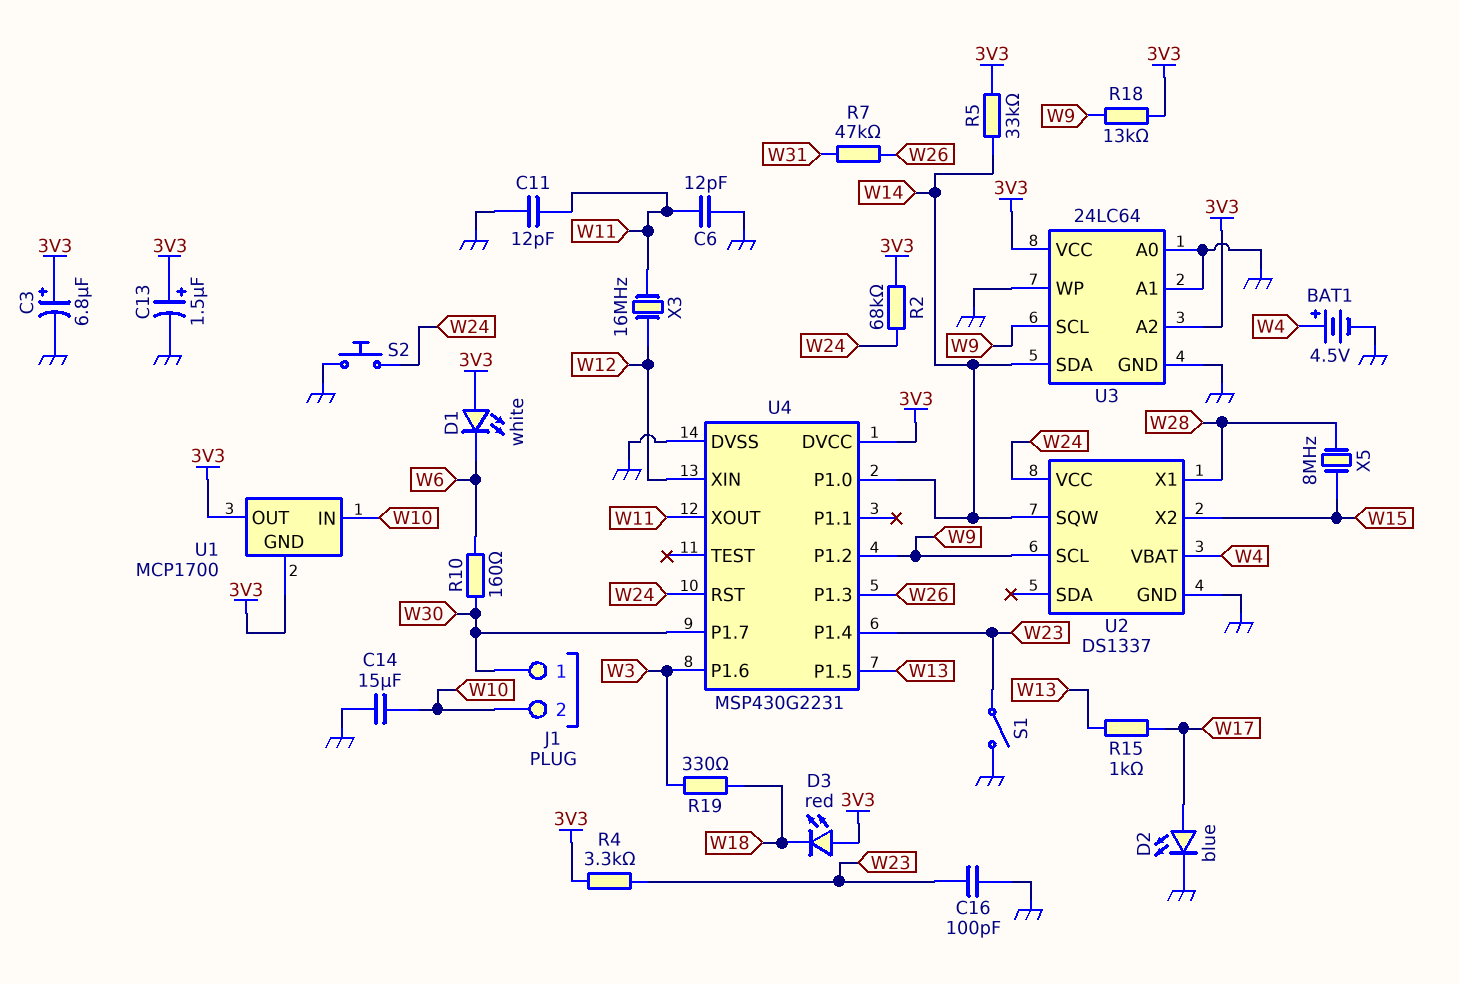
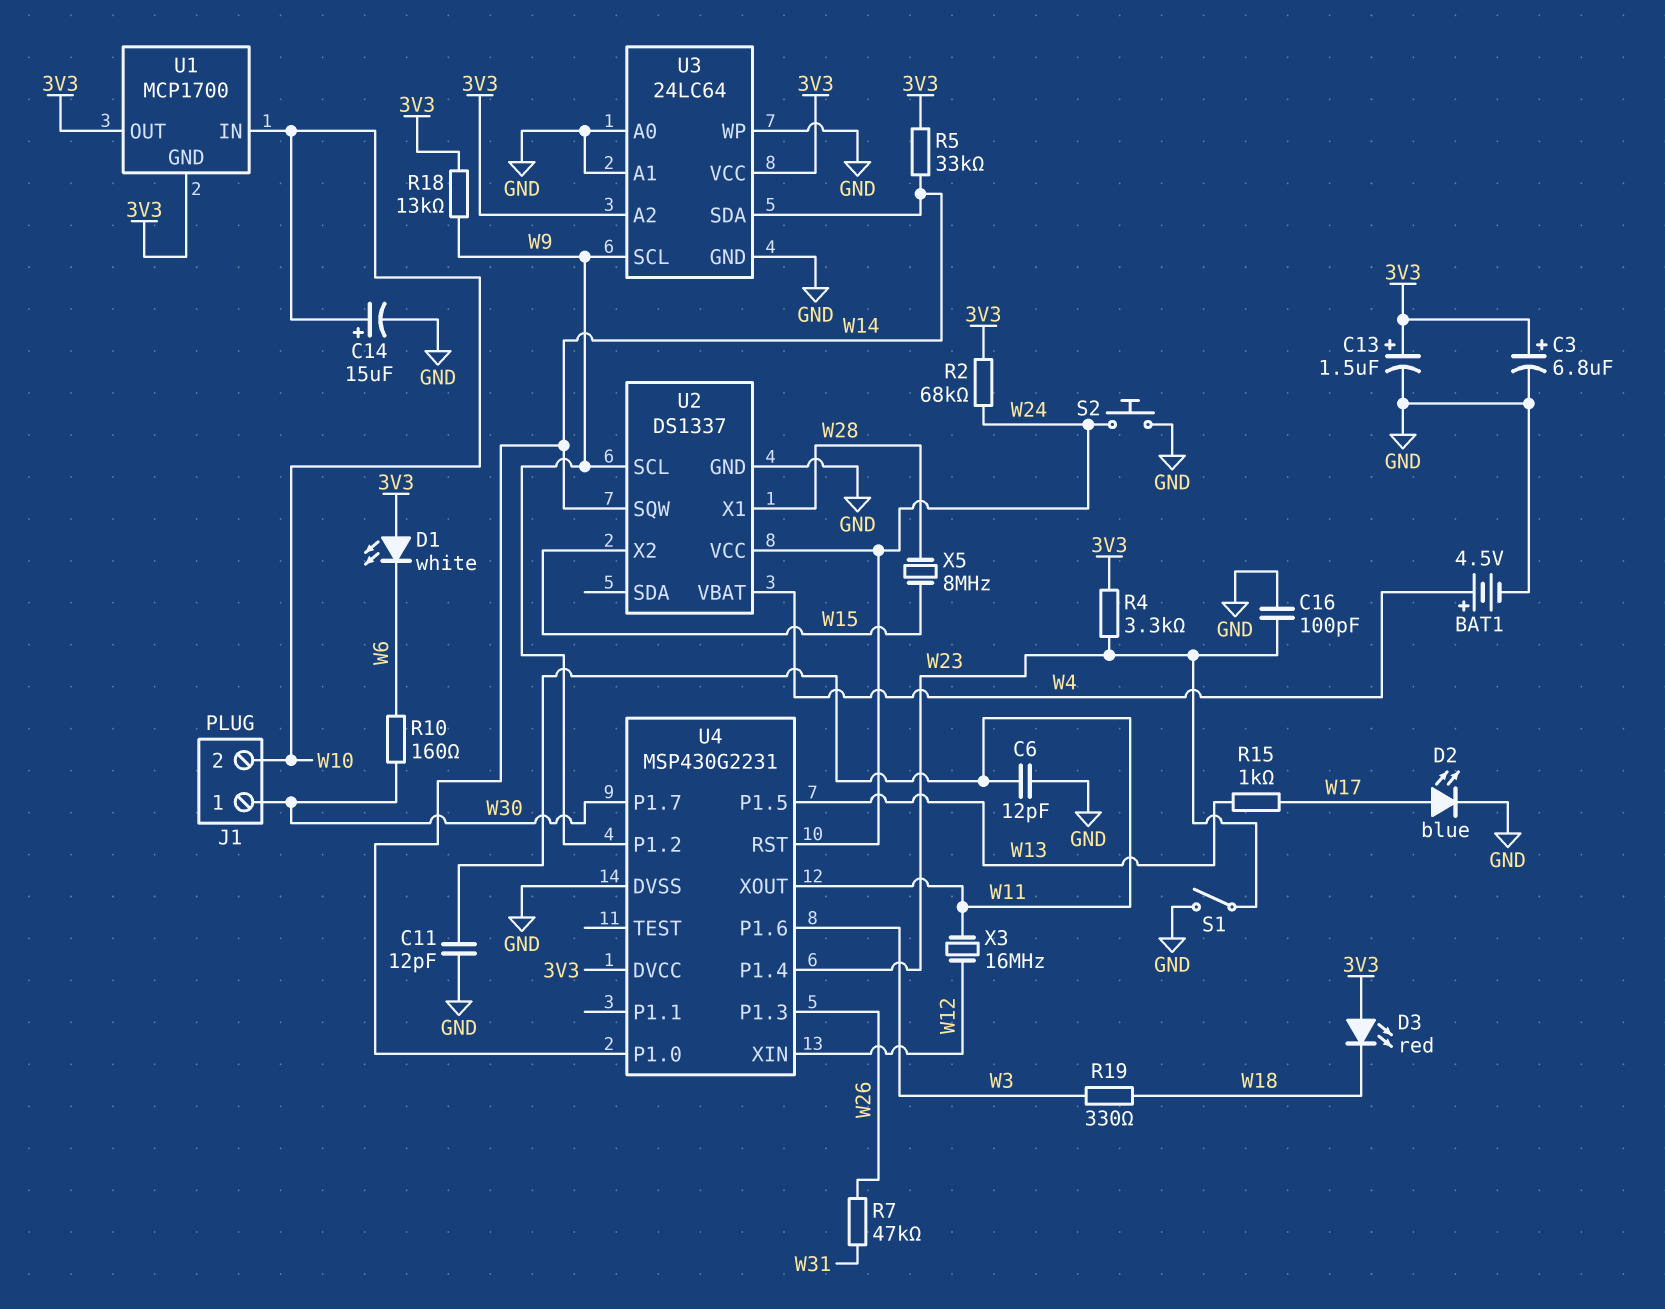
C14: 15uF (GND, W10) -> 15uF (plus W10, minus GND)

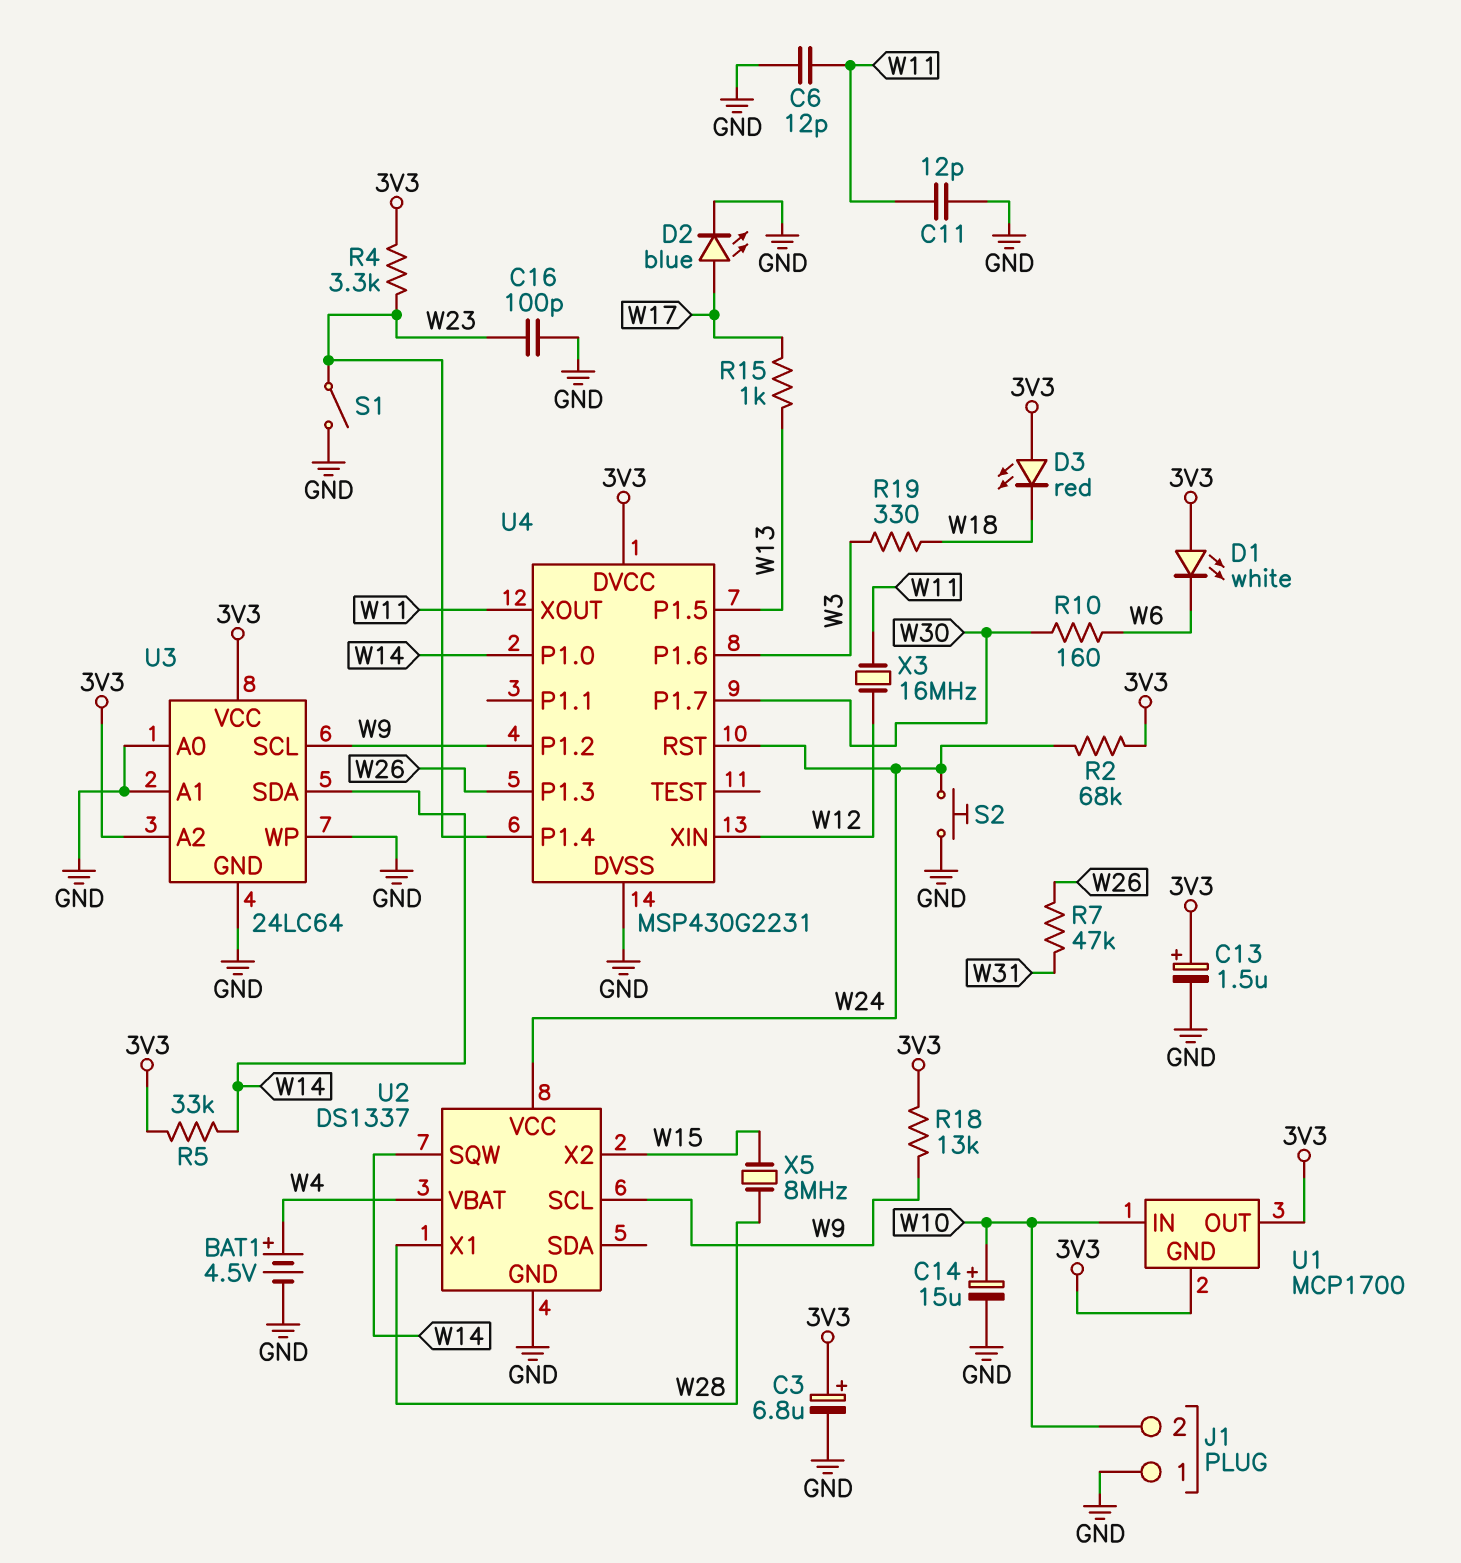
J1 pin 1: W30 -> GND

